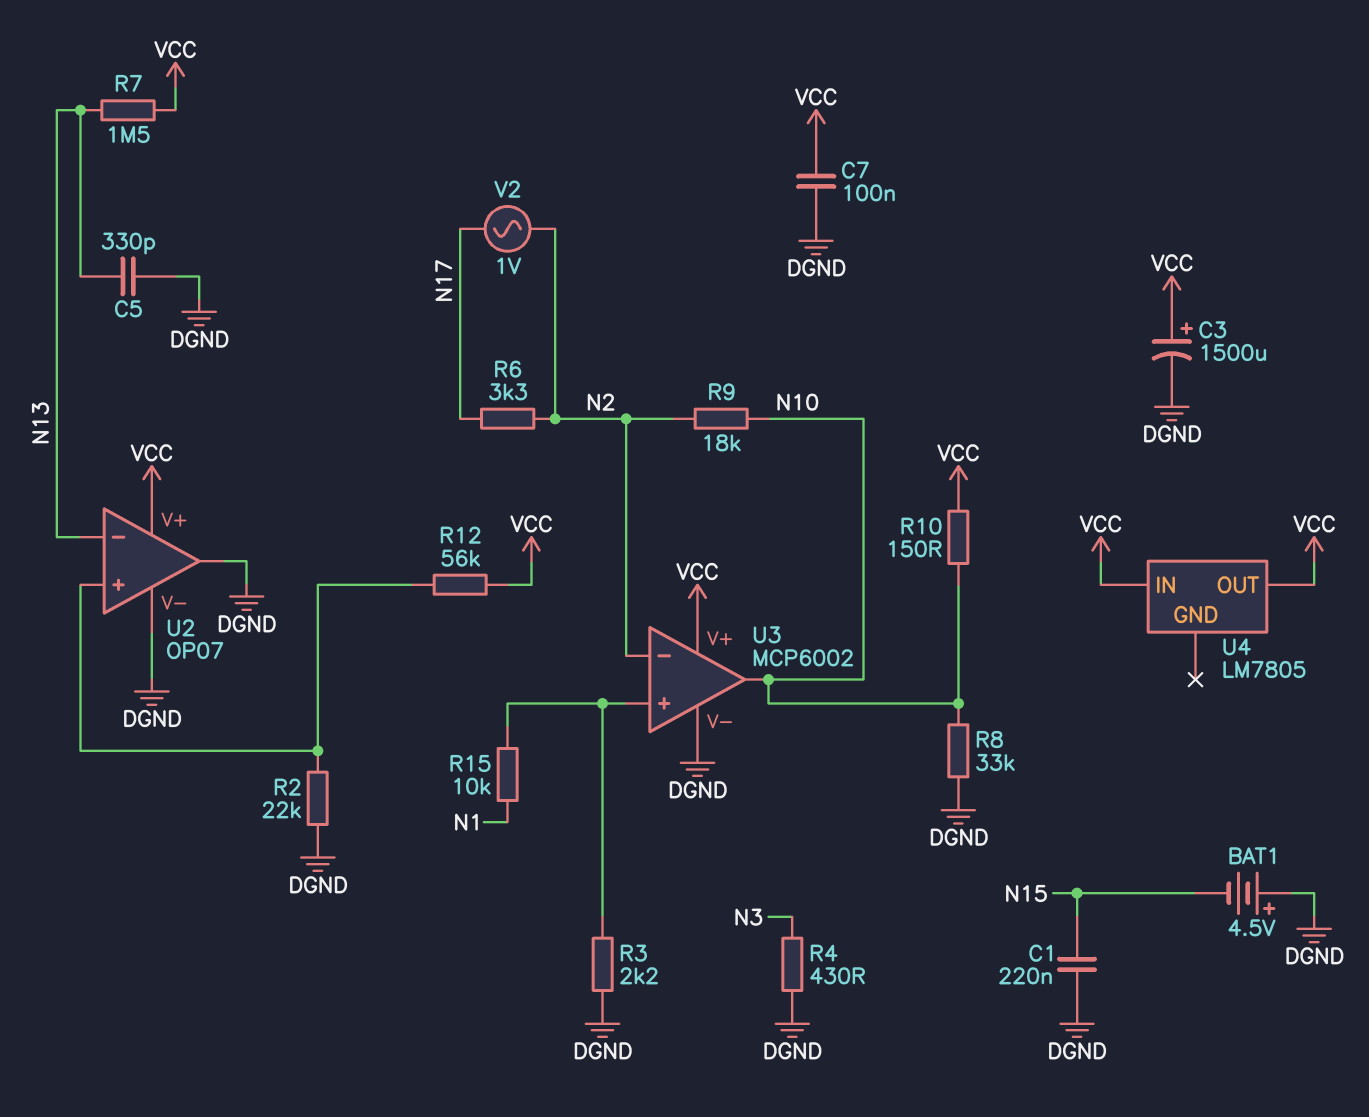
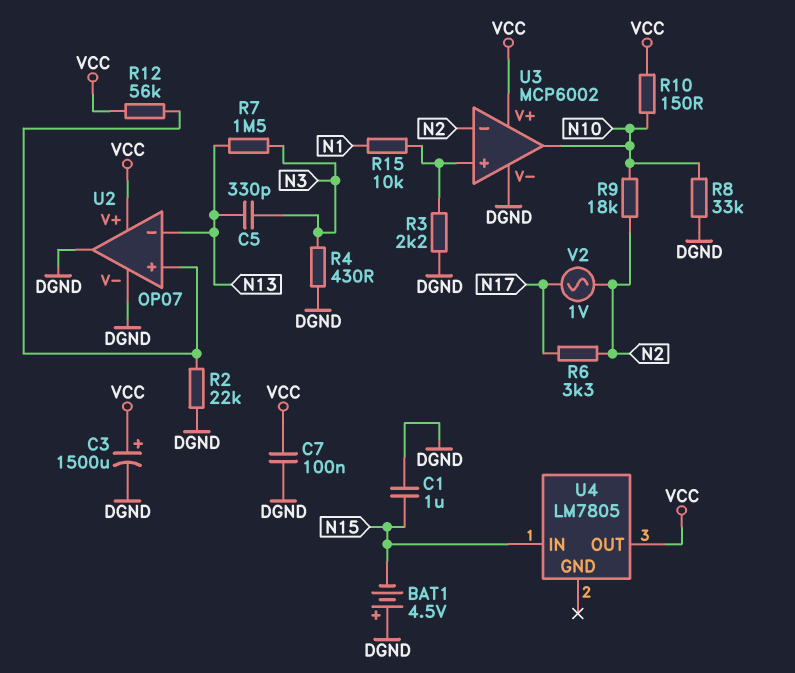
C1: 220nF (DGND, N15) -> 1uF (DGND, N15)
C5: 330pF (DGND, N13) -> 330pF (N3, N13)
R7: 1.5M (N13, VCC) -> 1.5M (N3, N13)
U4 pin IN: VCC -> N15

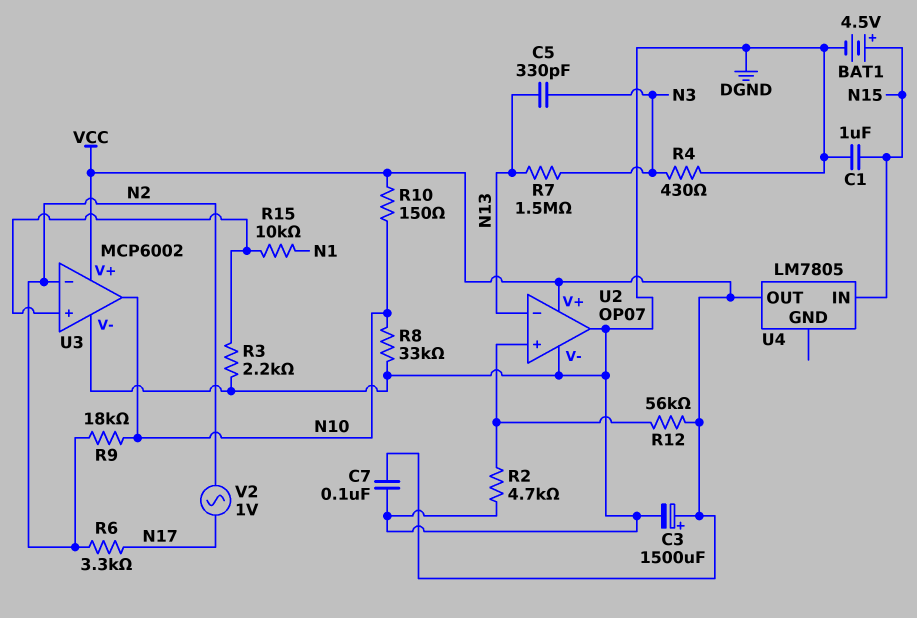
BAT1: 4.5V (plus DGND, minus N15) -> 4.5V (plus N15, minus DGND)
R2: 22k (DGND, U2/in+) -> 4.7k (DGND, U2/in+)

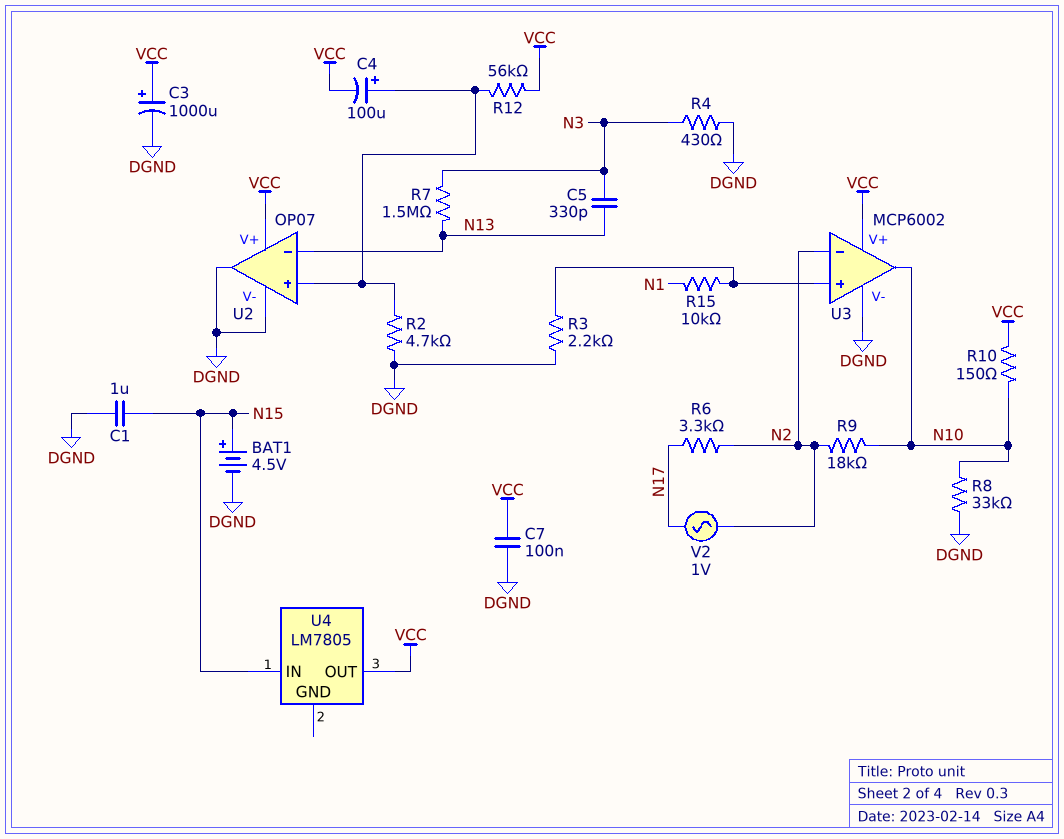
C3: 1500uF (plus VCC, minus DGND) -> 1000uF (plus VCC, minus DGND)
C4: none -> 100uF (plus U2/in+, minus VCC)

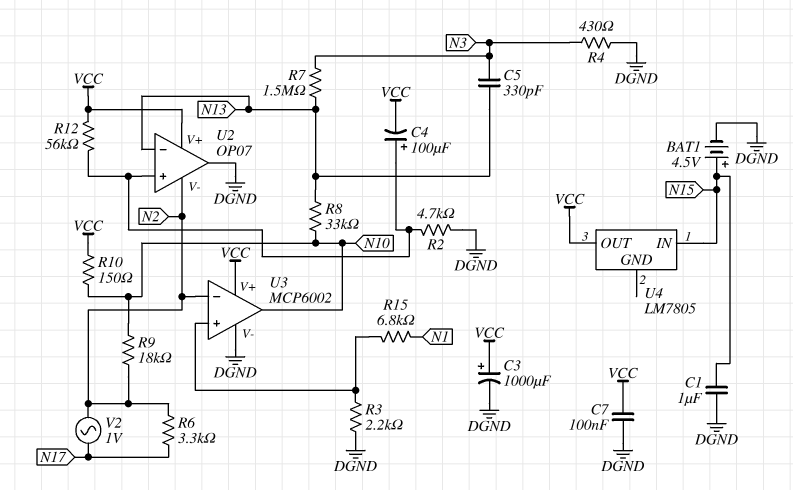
R8: 33k (DGND, N10) -> 33k (N10, N13)
R15: 10k (N1, U3/in+) -> 6.8k (N1, U3/in+)
U2 pin V-: DGND -> N2

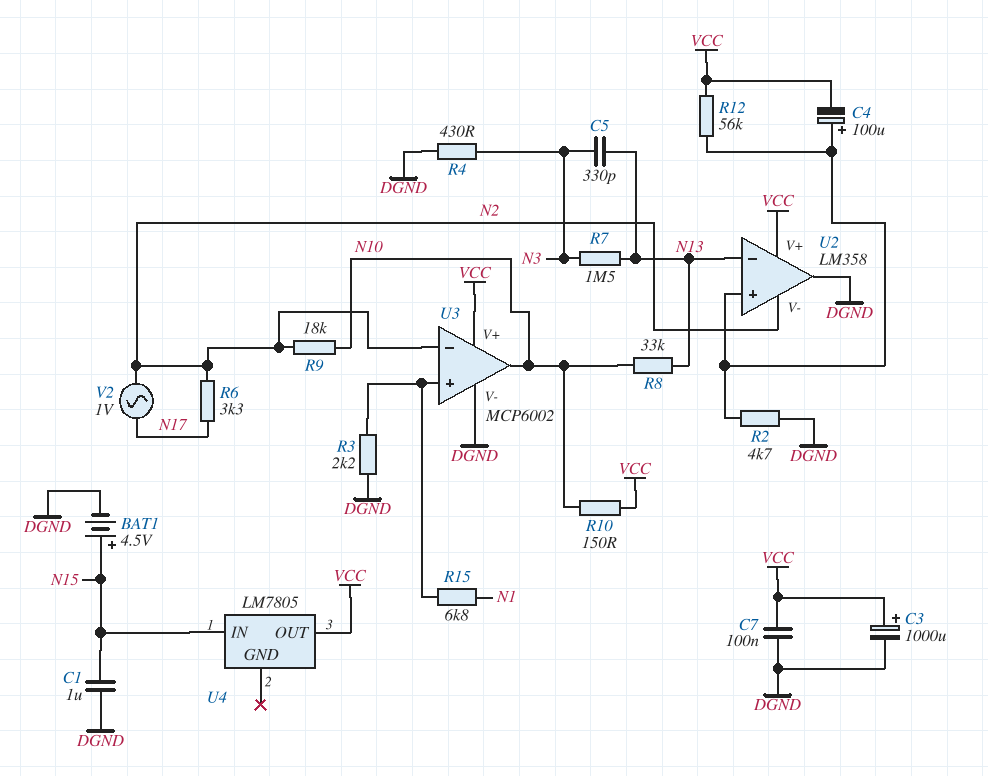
U2: OP07 -> LM358

